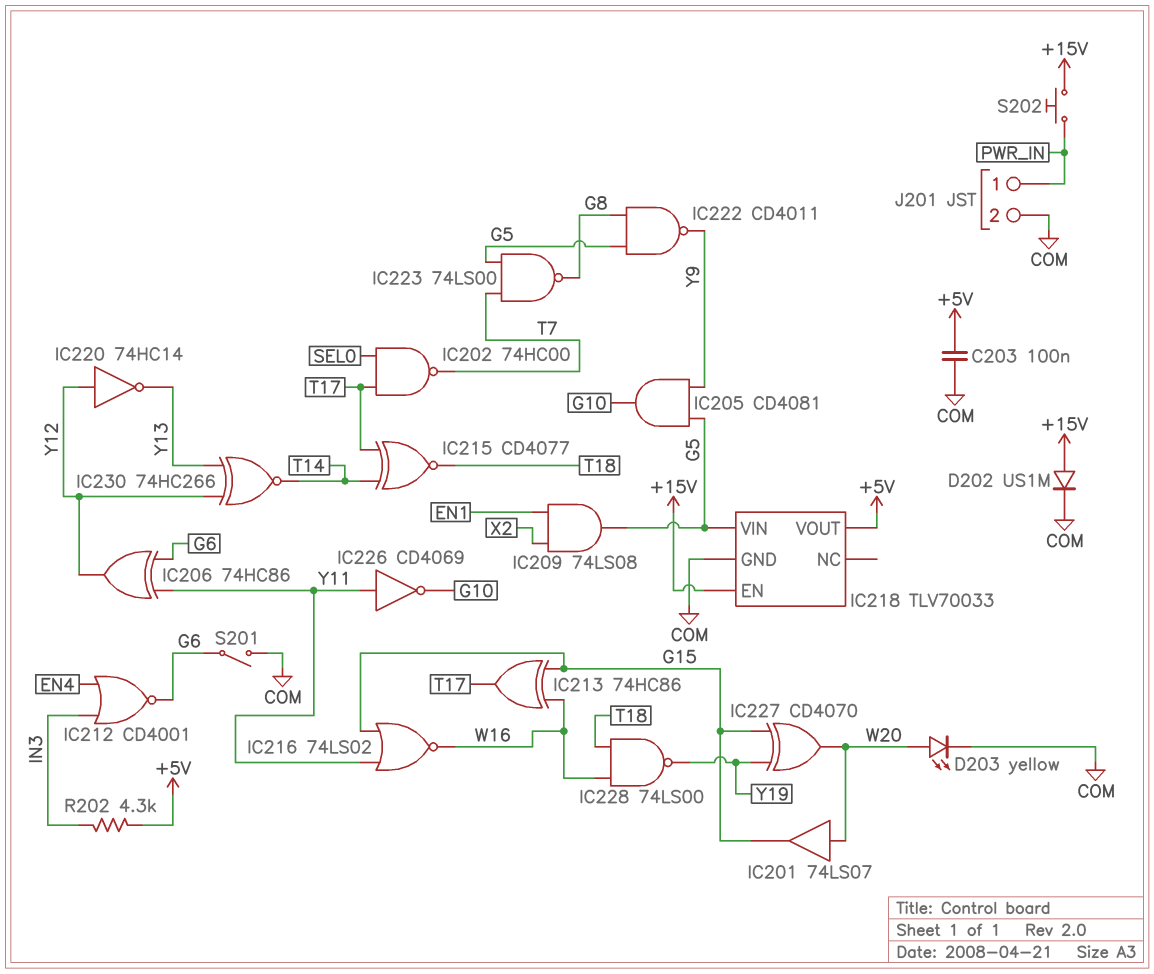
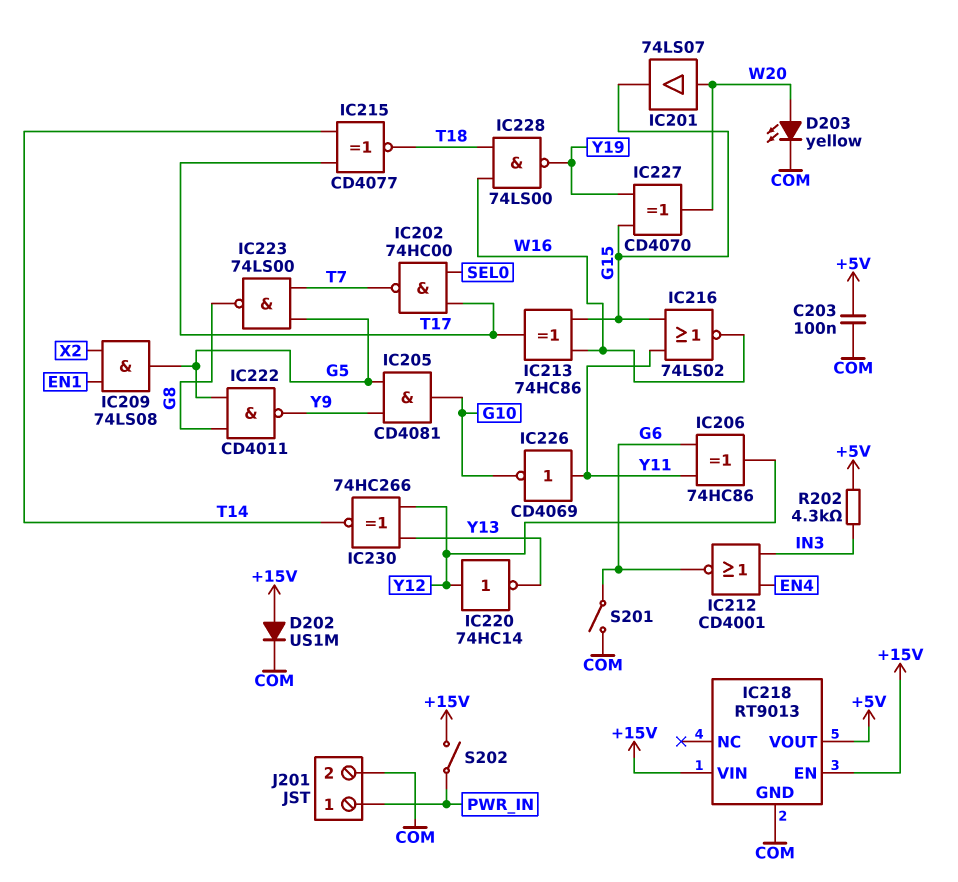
IC218: TLV70033 -> RT9013
IC218 pin VIN: G5 -> +15V
S202: button (+15V, PWR_IN) -> switch (+15V, PWR_IN)

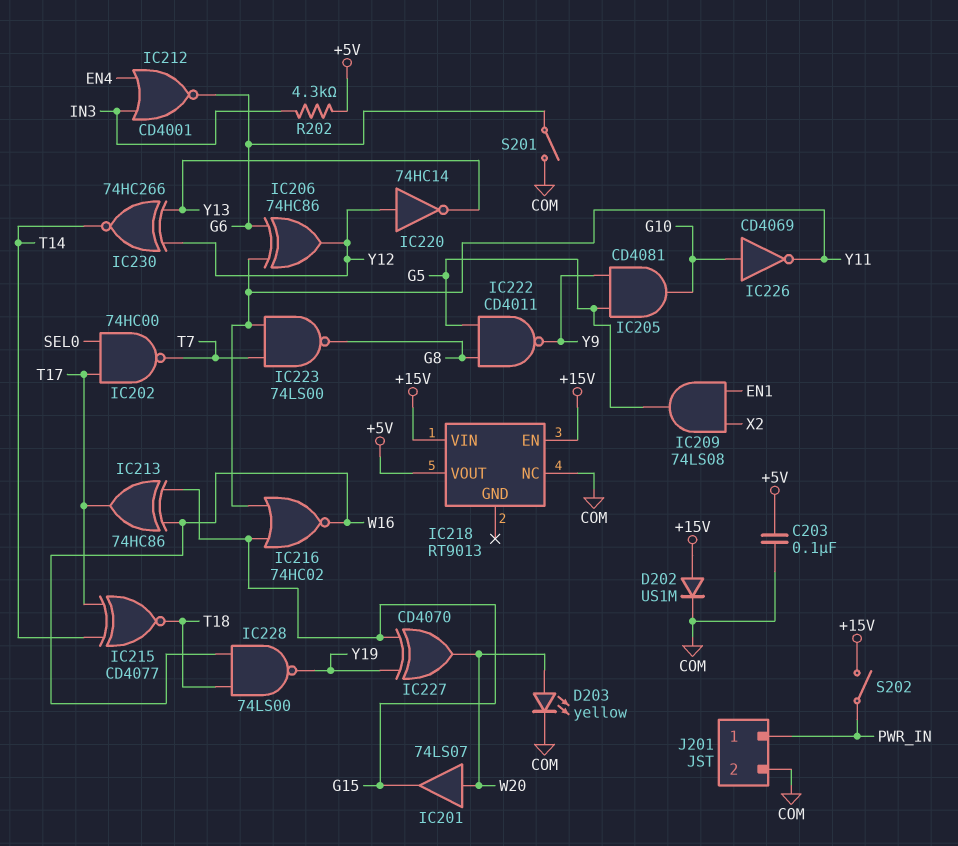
IC216: NOR 74LS02 (in G15, in Y11, out W16) -> NOR 74HC02 (in G15, in Y11, out W16)
IC218 pin GND: COM -> none
IC218 pin NC: none -> COM
IC223: NAND 74LS00 (in G5, in T7, out G8) -> NAND 74LS00 (in T7, in Y11, out G8)
IC226: NOT CD4069 (in Y11, out G10) -> NOT CD4069 (in G10, out Y11)

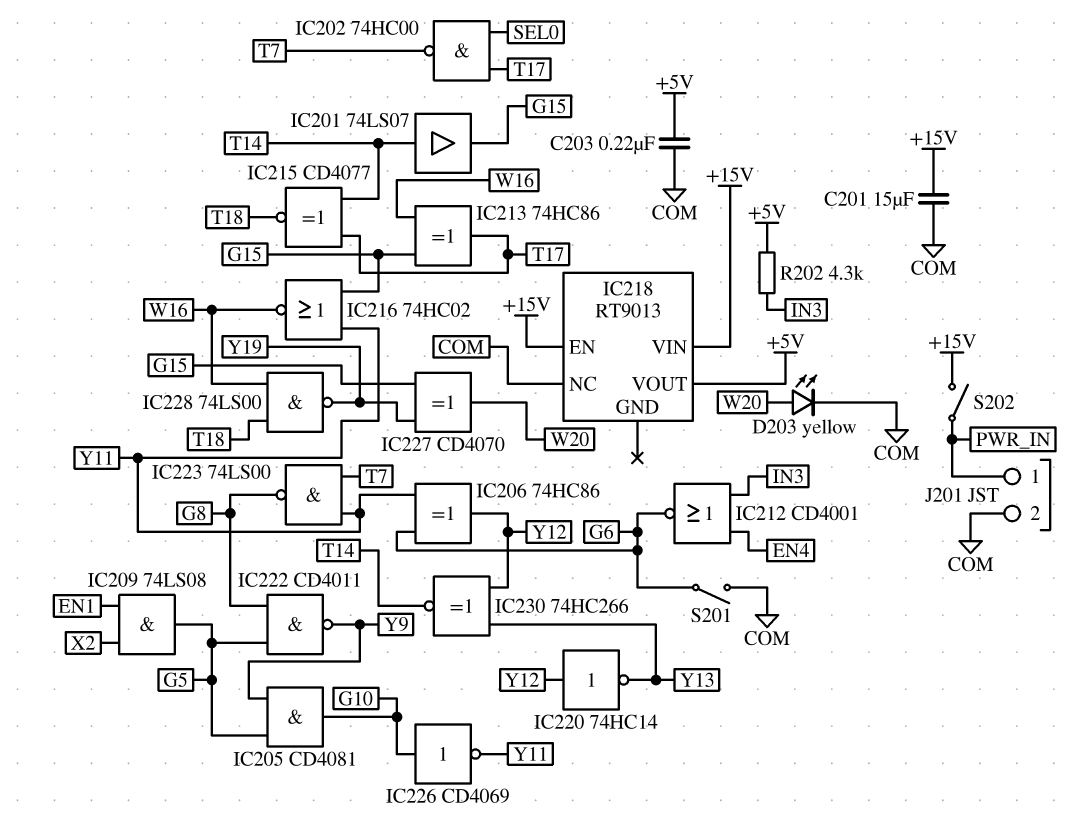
C201: none -> 15uF (+15V, COM)
C203: 100nF (+5V, COM) -> 220nF (+5V, COM)
D202: diode US1M (A +15V, K COM) -> none
IC201: buffer 74LS07 (in W20, out G15) -> buffer 74LS07 (in T14, out G15)

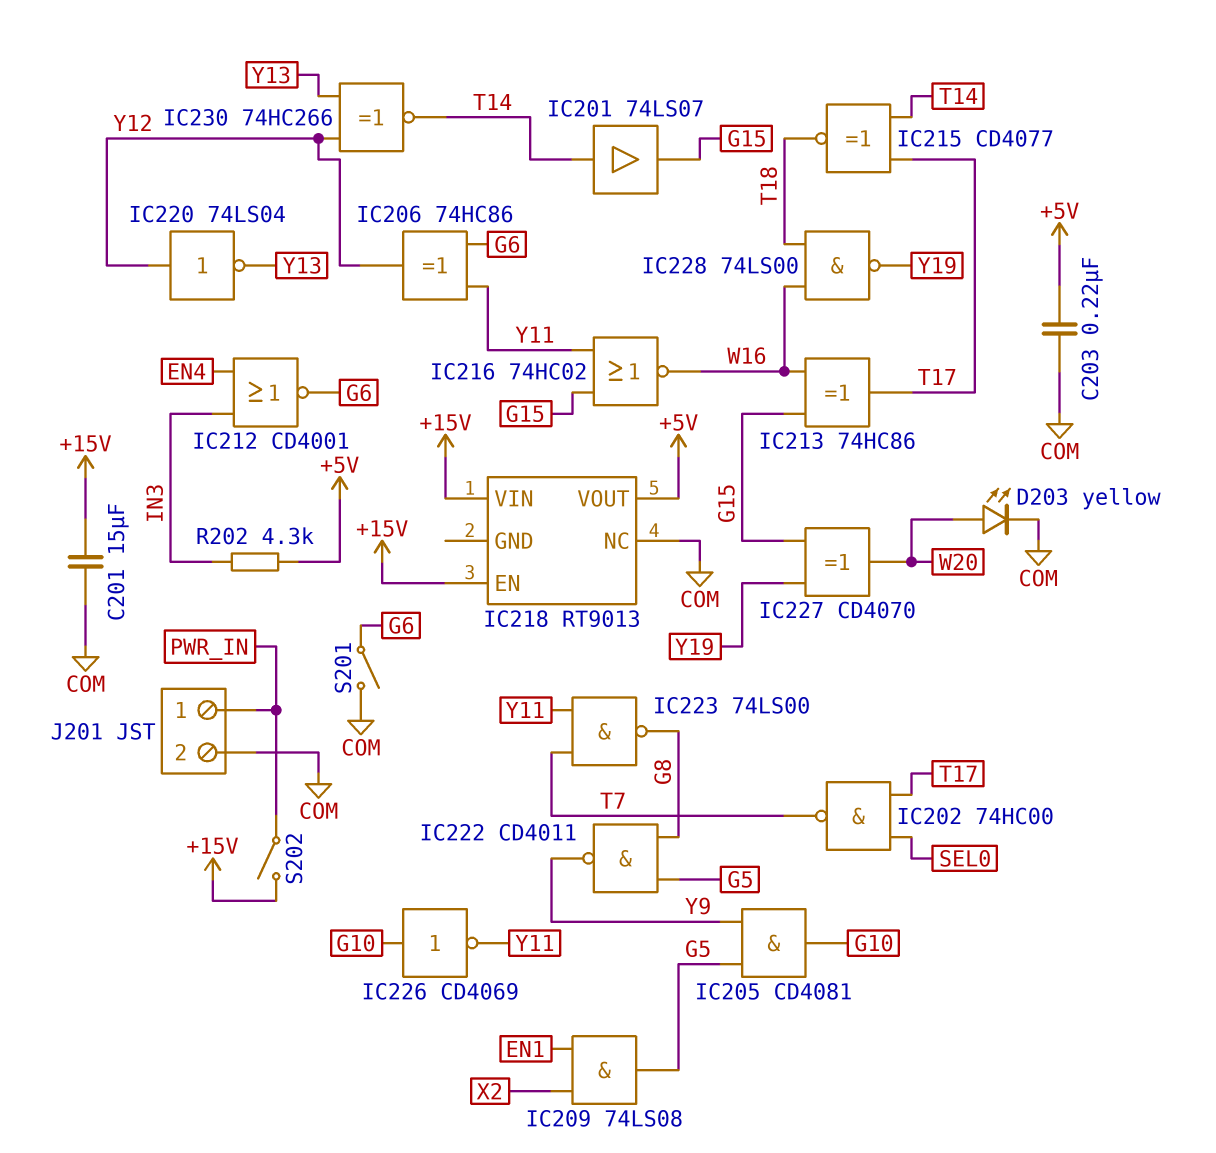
IC220: NOT 74HC14 (in Y12, out Y13) -> NOT 74LS04 (in Y12, out Y13)

